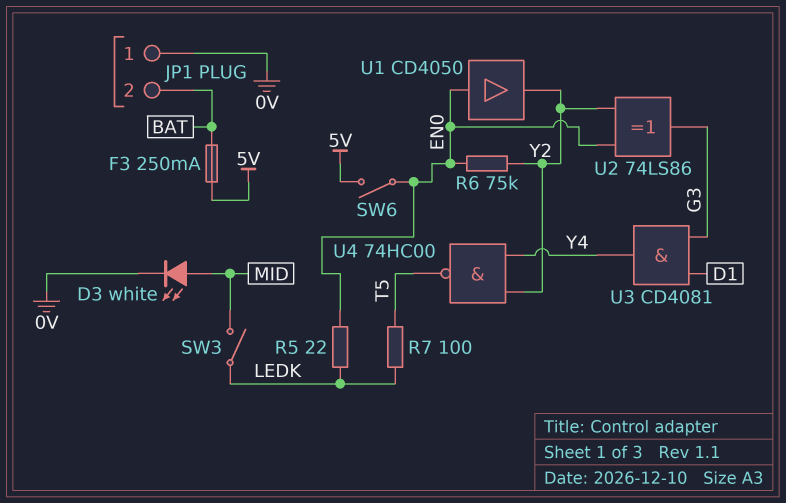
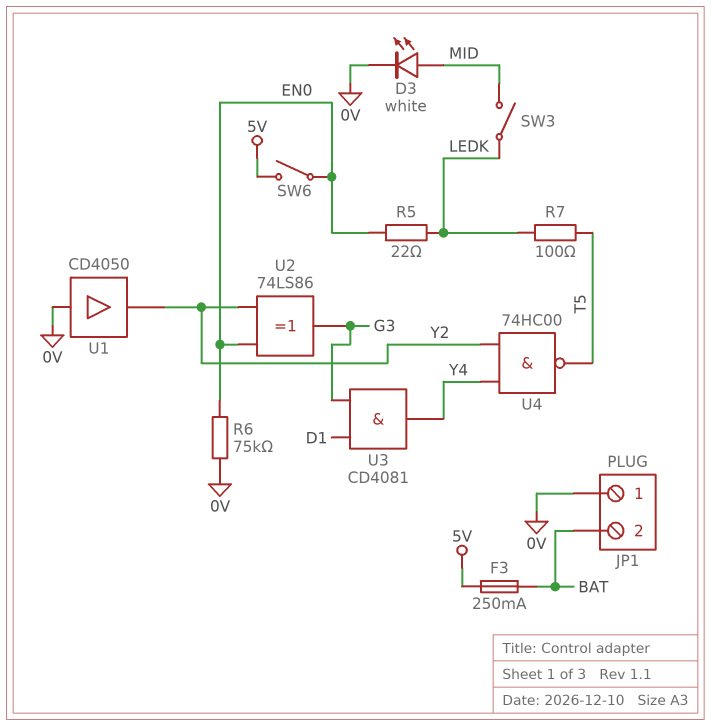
R6: 75k (EN0, Y2) -> 75k (0V, EN0)
U1: buffer CD4050 (in EN0, out Y2) -> buffer CD4050 (in 0V, out Y2)

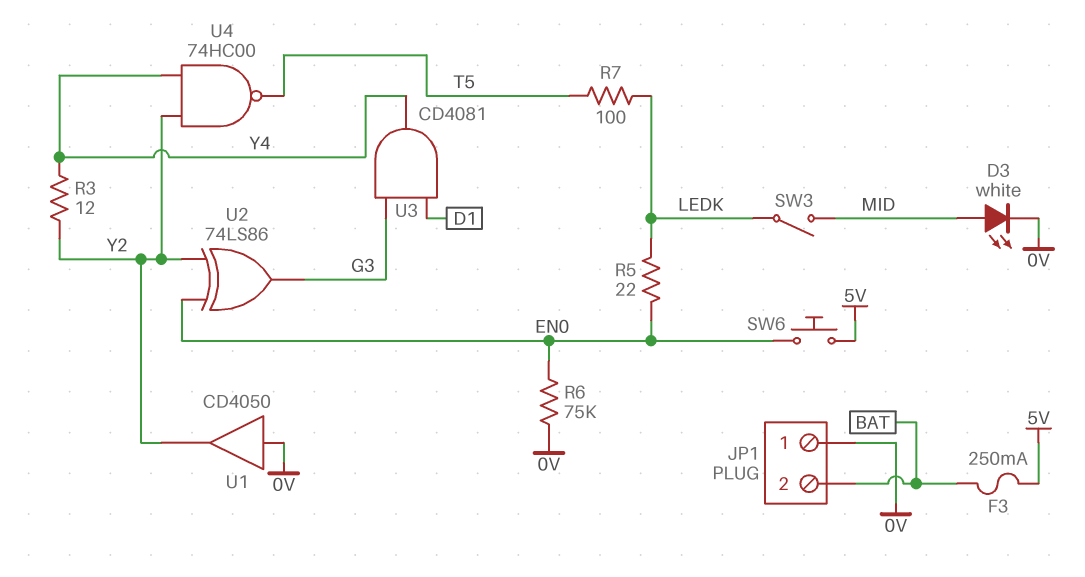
R3: none -> 12 (Y2, Y4)
SW6: switch (5V, EN0) -> button (5V, EN0)

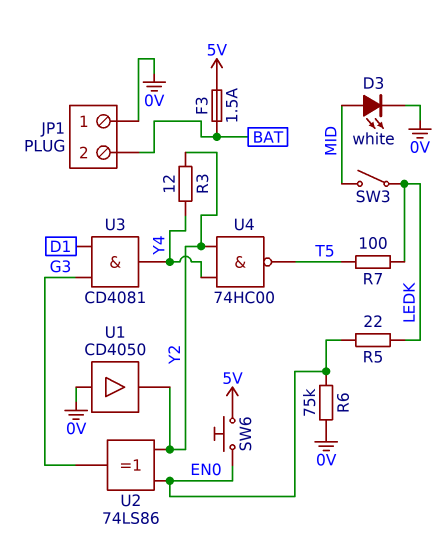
F3: 250mA (5V, BAT) -> 1.5A (5V, BAT)

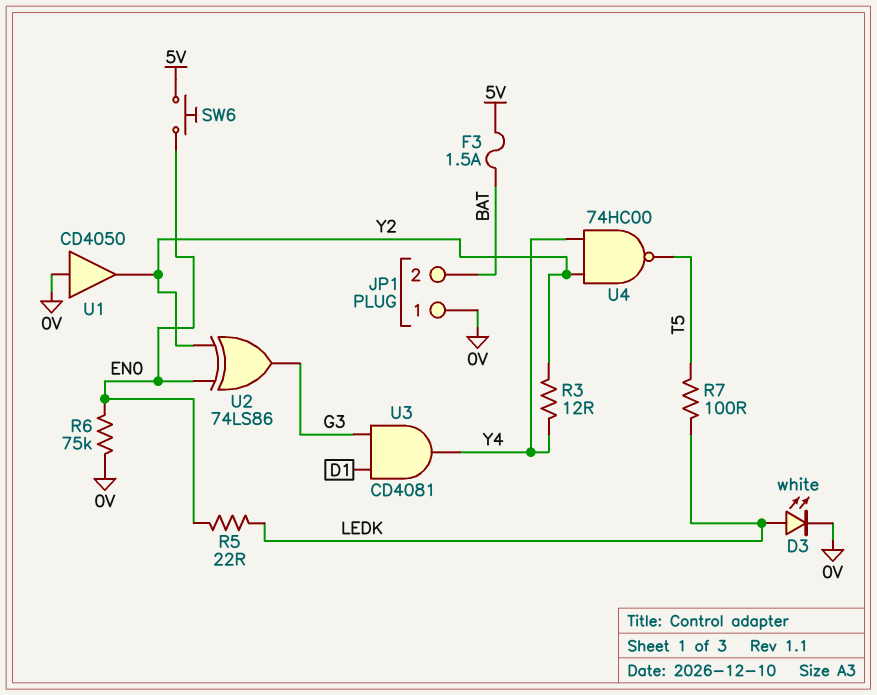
D3: LED white (A MID, K 0V) -> LED white (A LEDK, K 0V)
SW3: switch (LEDK, MID) -> none

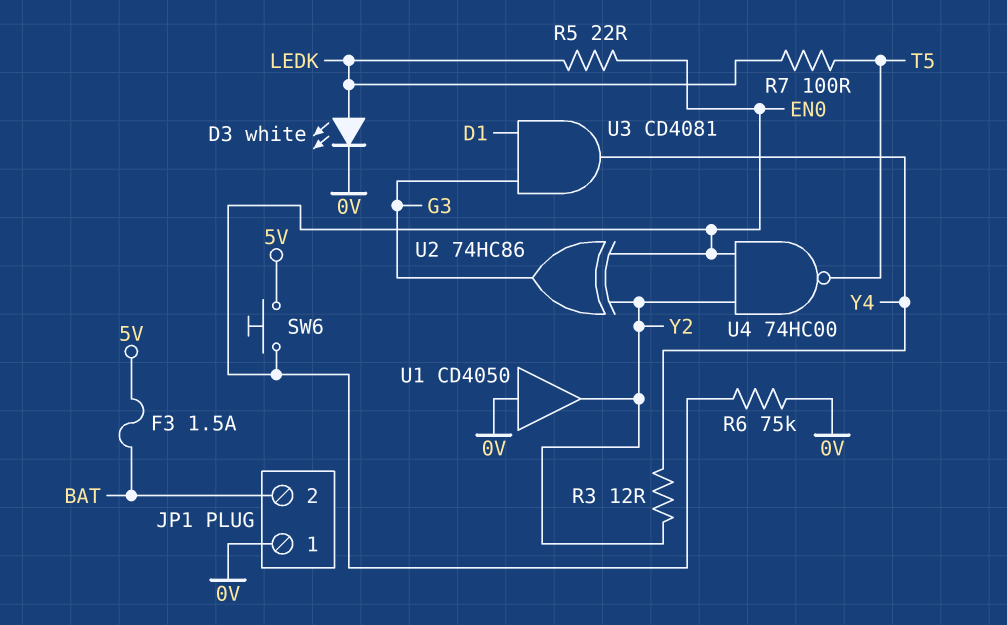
U2: XOR 74LS86 (in EN0, in Y2, out G3) -> XOR 74HC86 (in EN0, in Y2, out G3)
U4: NAND 74HC00 (in Y2, in Y4, out T5) -> NAND 74HC00 (in EN0, in Y2, out T5)

